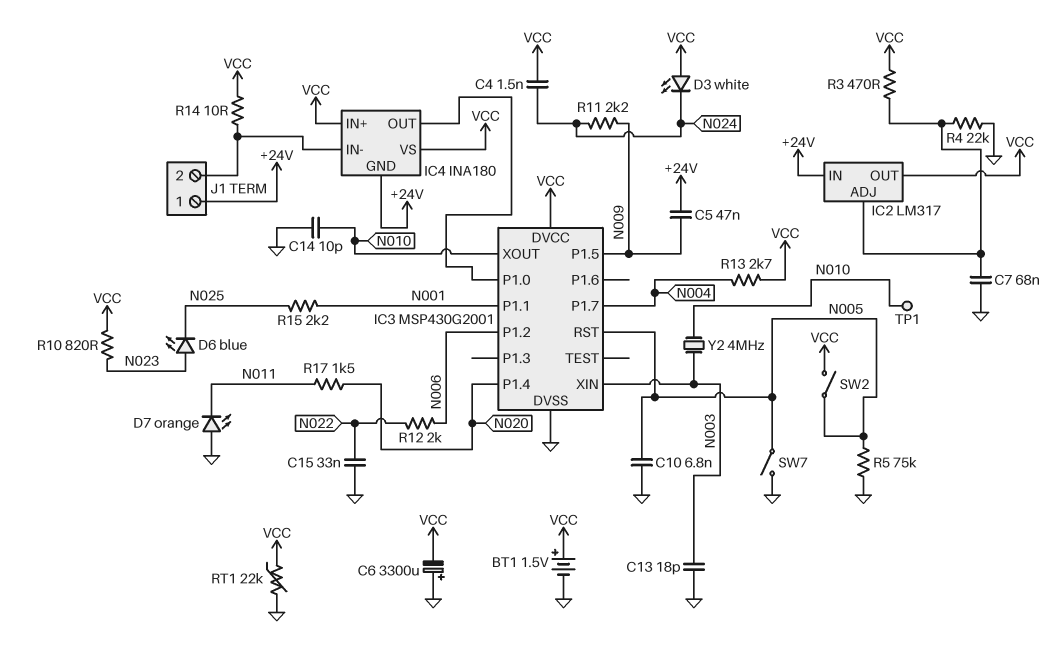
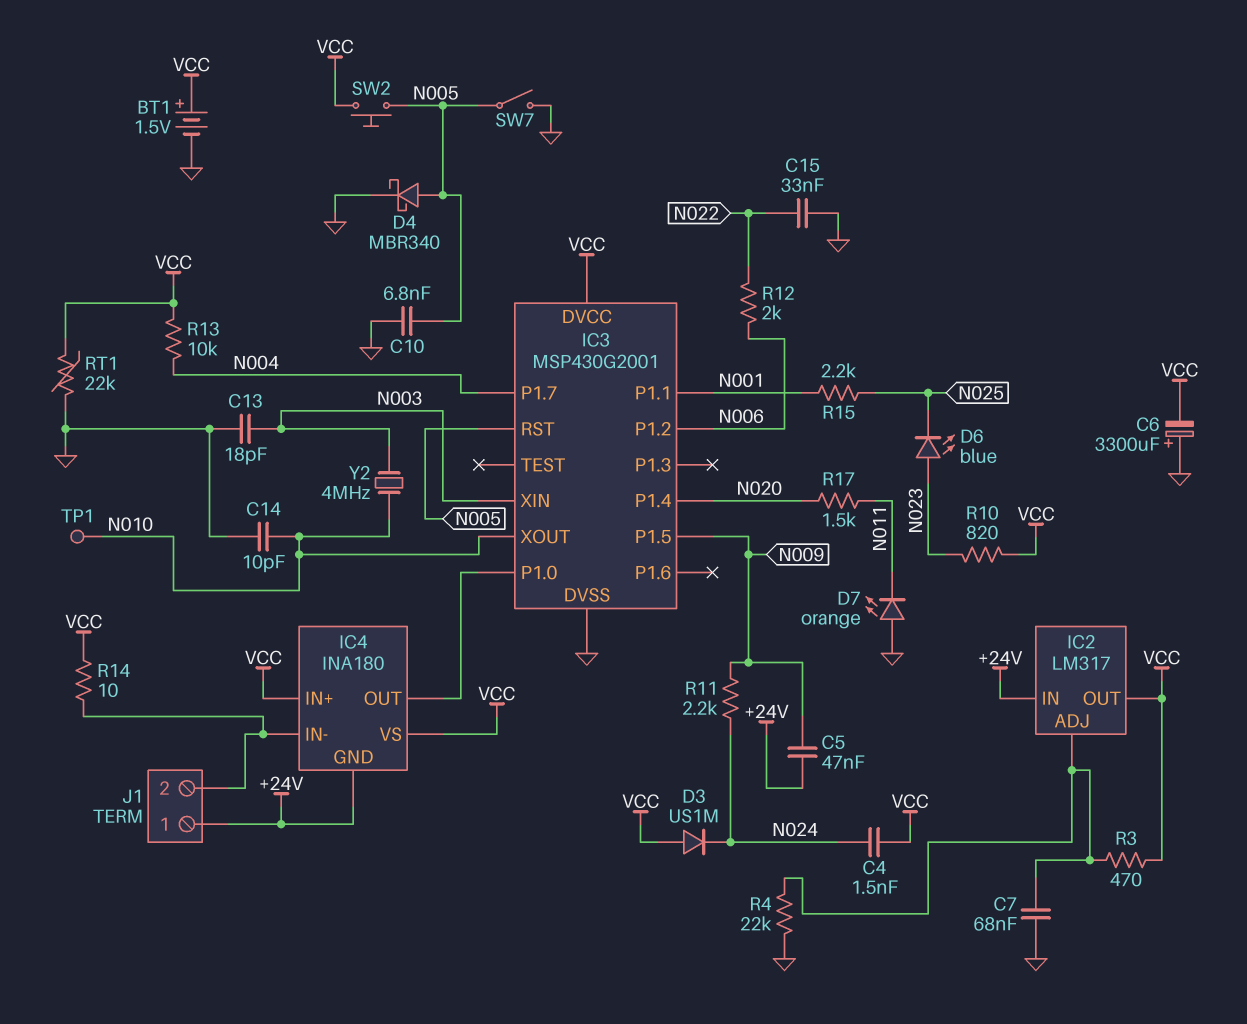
D3: LED white (A VCC, K N024) -> diode US1M (A VCC, K N024)
D4: none -> schottky MBR340 (A N005, K GND)
R5: 75k (GND, N005) -> none
R13: 2.7k (N004, VCC) -> 10k (N004, VCC)
SW2: switch (N005, VCC) -> button (N005, VCC)

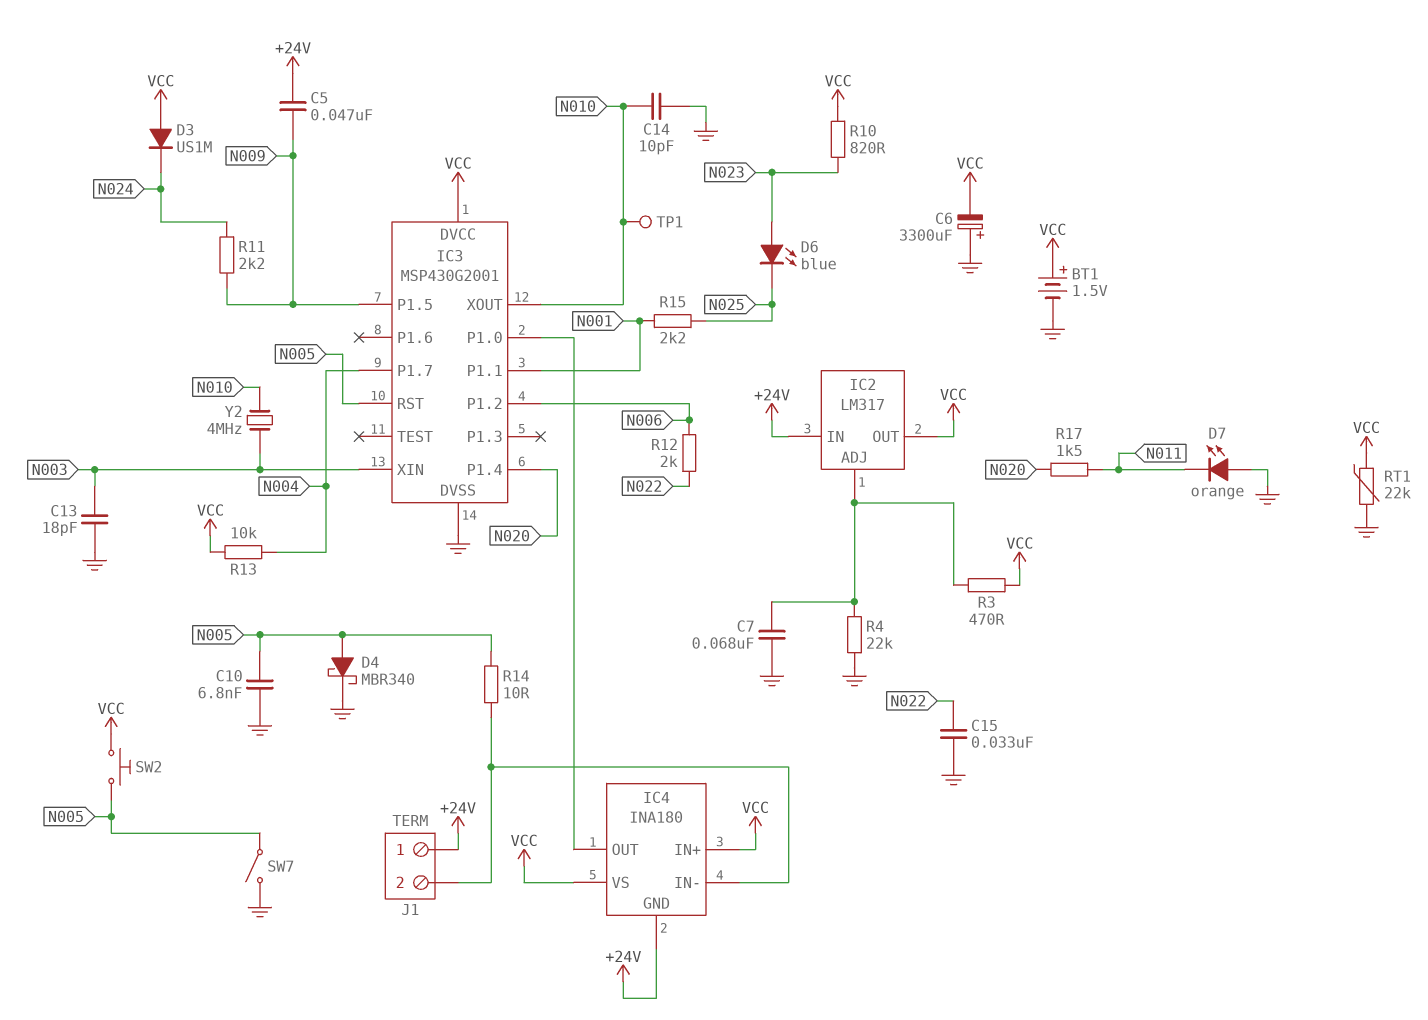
C4: 1.5nF (N024, VCC) -> none
R14: 10 (IC4/IN-, VCC) -> 10 (IC4/IN-, N005)

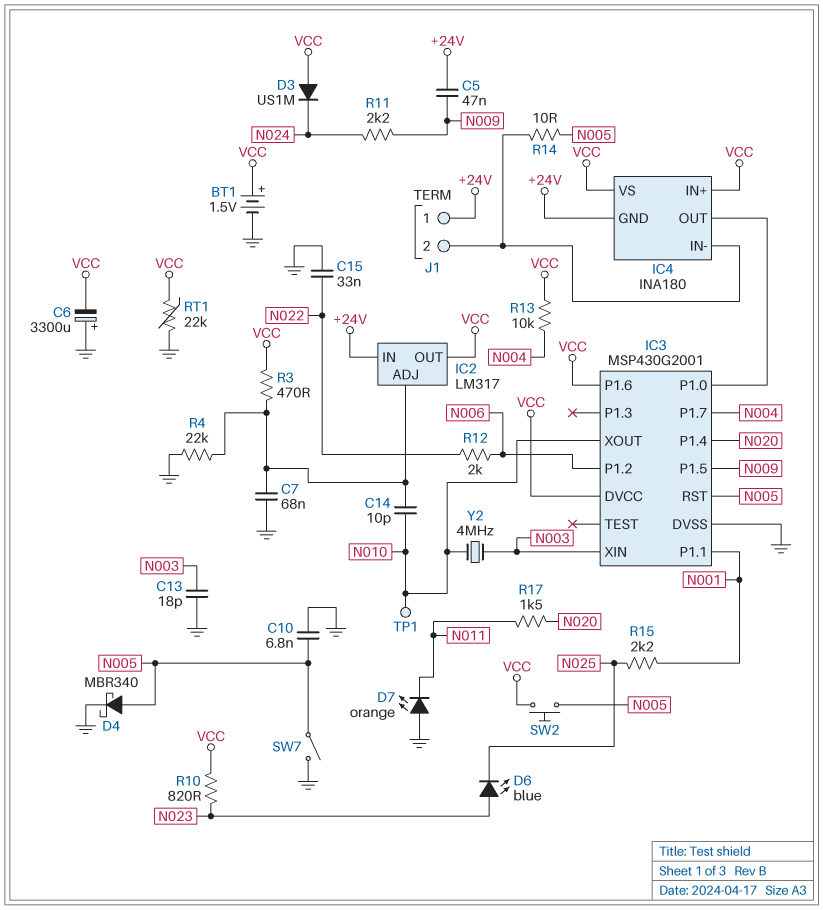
C14: 10pF (GND, N010) -> 10pF (IC2/ADJ, N010)
IC3 pin P1.6: none -> VCC

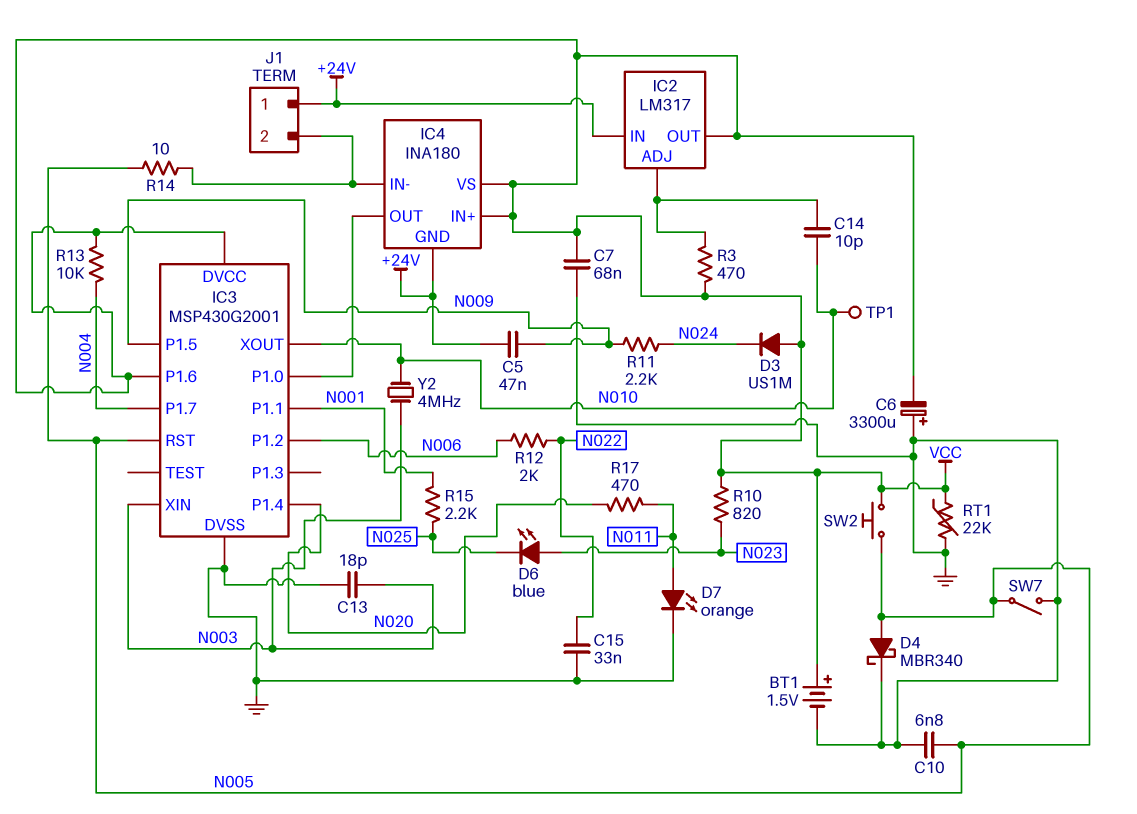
C7: 68nF (GND, IC2/ADJ) -> 68nF (GND, VCC)
D7: LED orange (A GND, K N011) -> LED orange (A N011, K GND)
R4: 22k (GND, IC2/ADJ) -> none
R17: 1.5k (N011, N020) -> 470 (N011, N020)

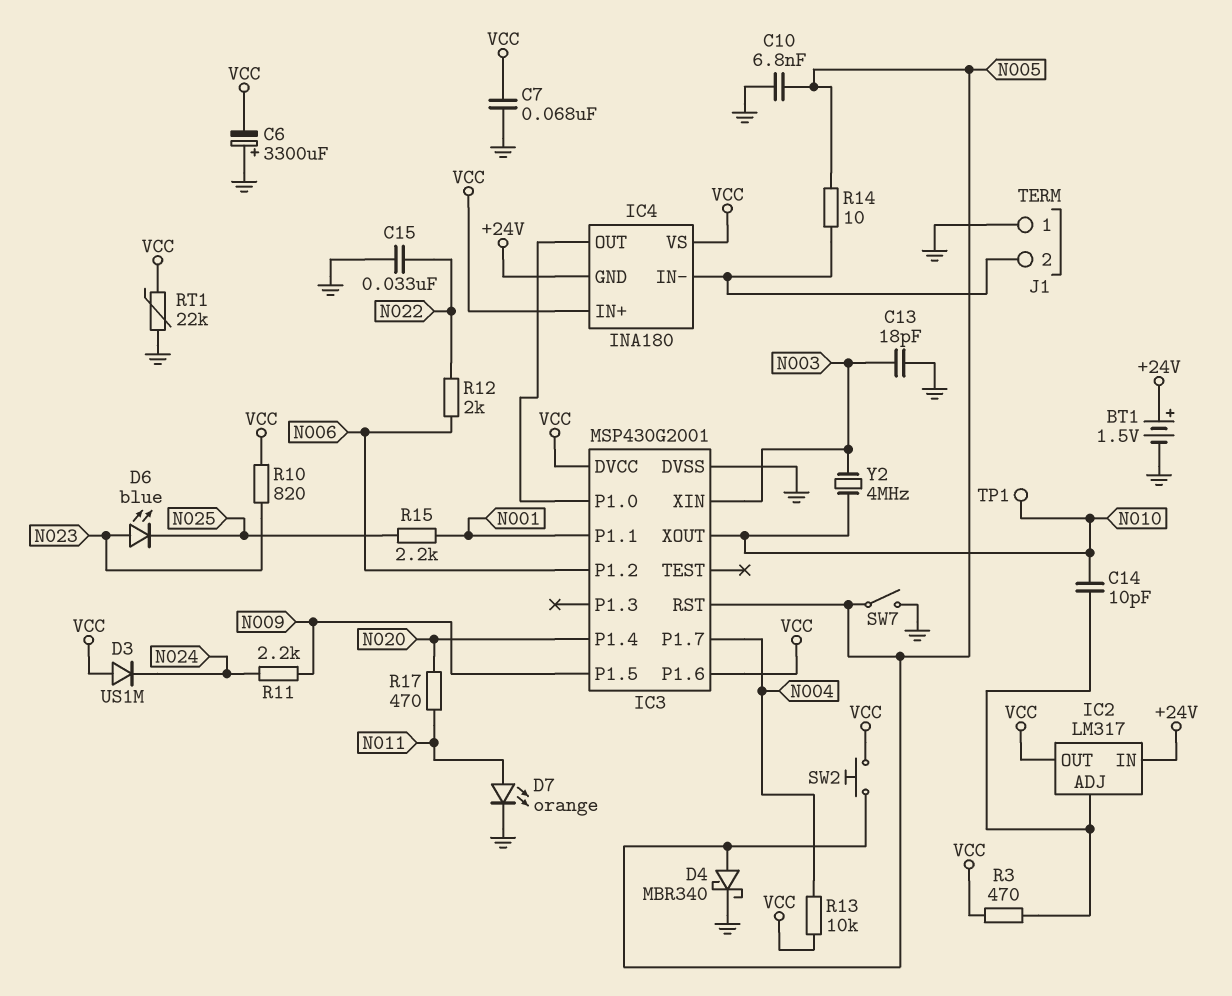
BT1: 1.5V (plus VCC, minus GND) -> 1.5V (plus +24V, minus GND)
C5: 47nF (+24V, N009) -> none
J1 pin 1: +24V -> GND

